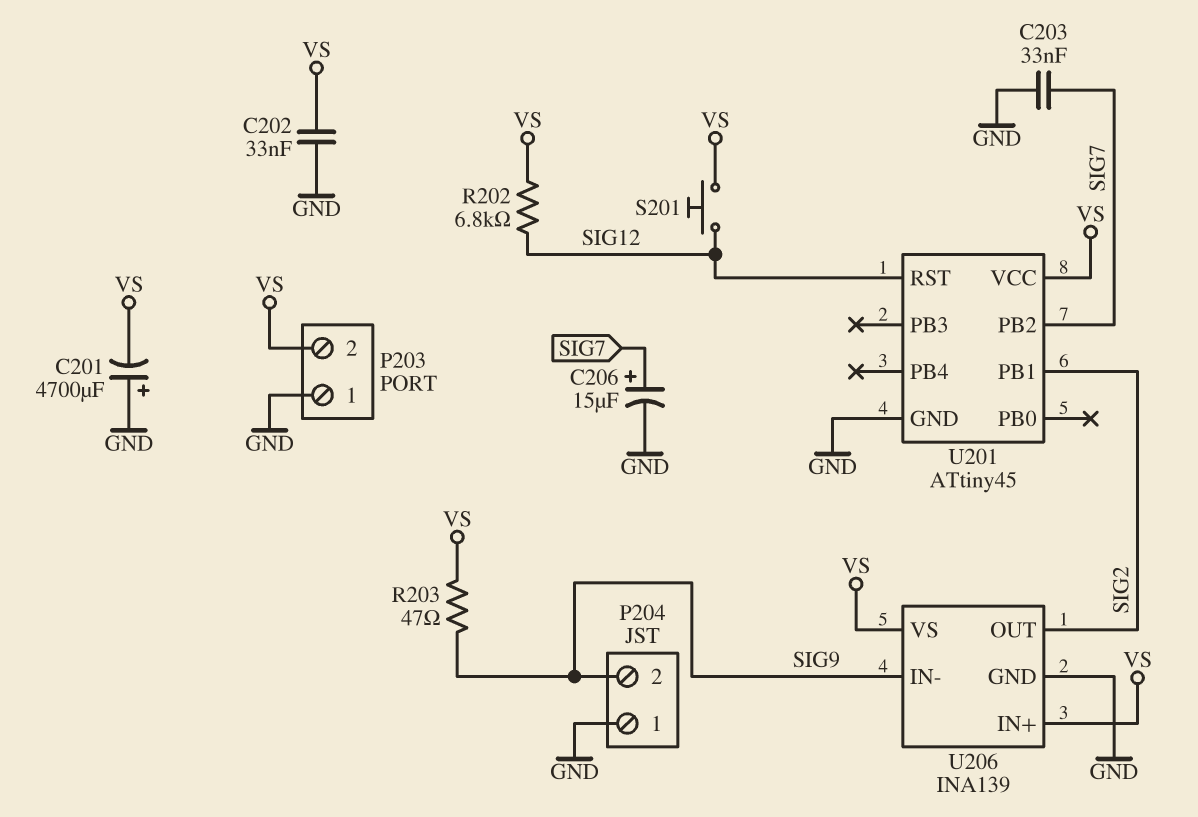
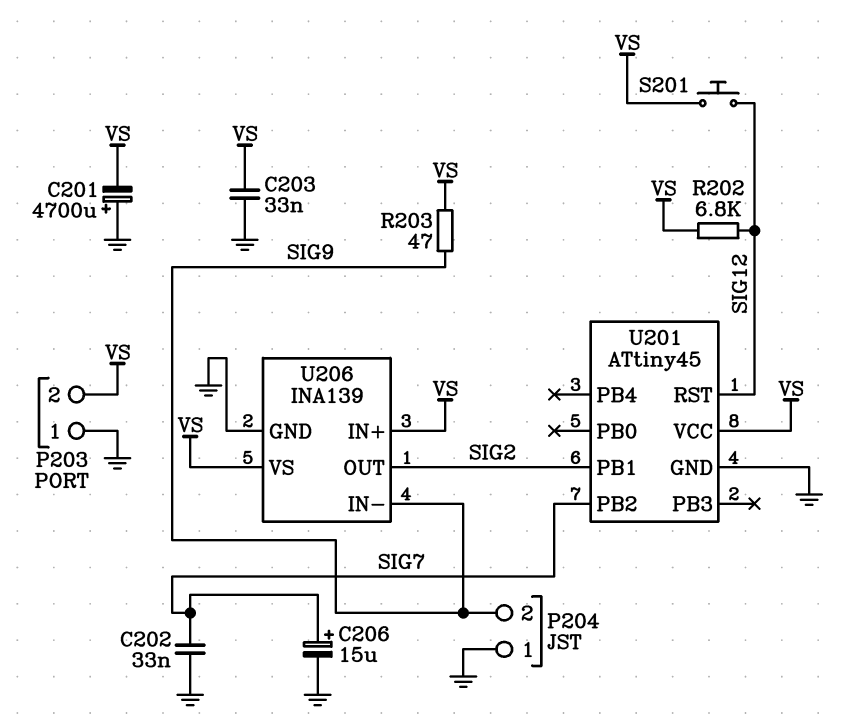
C202: 33nF (GND, VS) -> 33nF (GND, SIG7)
C203: 33nF (GND, SIG7) -> 33nF (GND, VS)

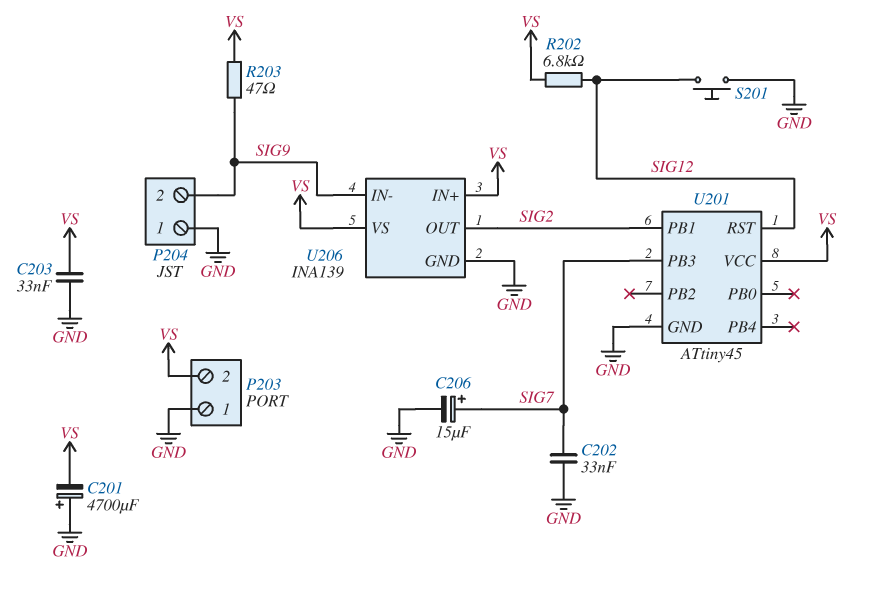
S201: button (SIG12, VS) -> button (GND, SIG12)
U201 pin PB2: SIG7 -> none
U201 pin PB3: none -> SIG7

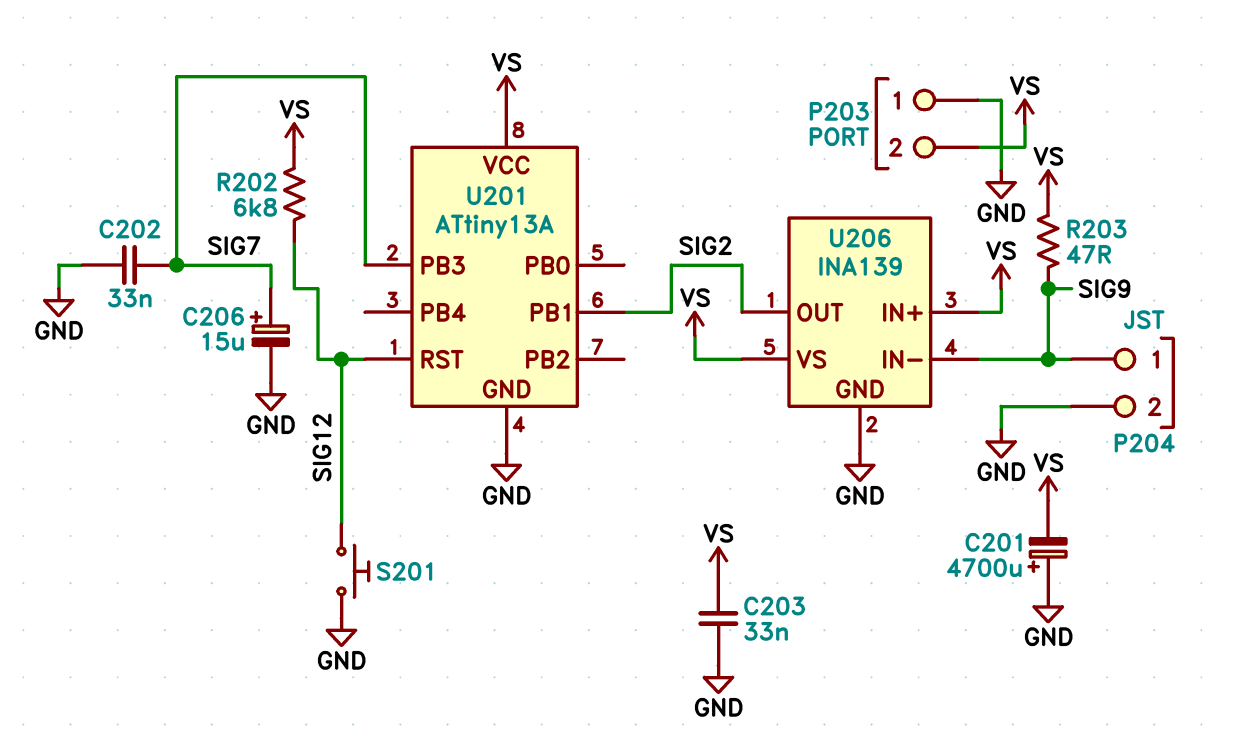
P204 pin 1: GND -> SIG9
P204 pin 2: SIG9 -> GND
U201: ATtiny45 -> ATtiny13A

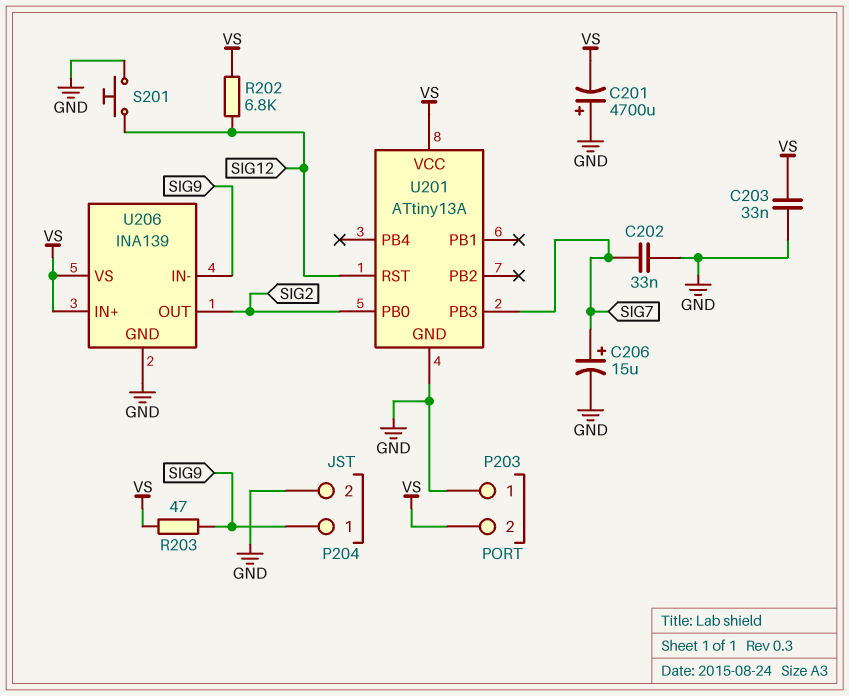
U201 pin PB0: none -> SIG2
U201 pin PB1: SIG2 -> none

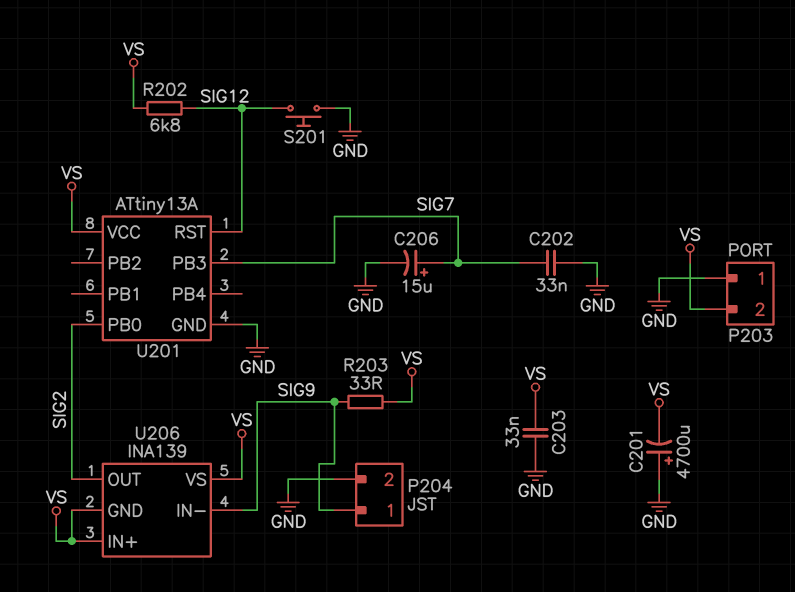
R203: 47 (SIG9, VS) -> 33 (SIG9, VS)
U206 pin GND: GND -> VS

